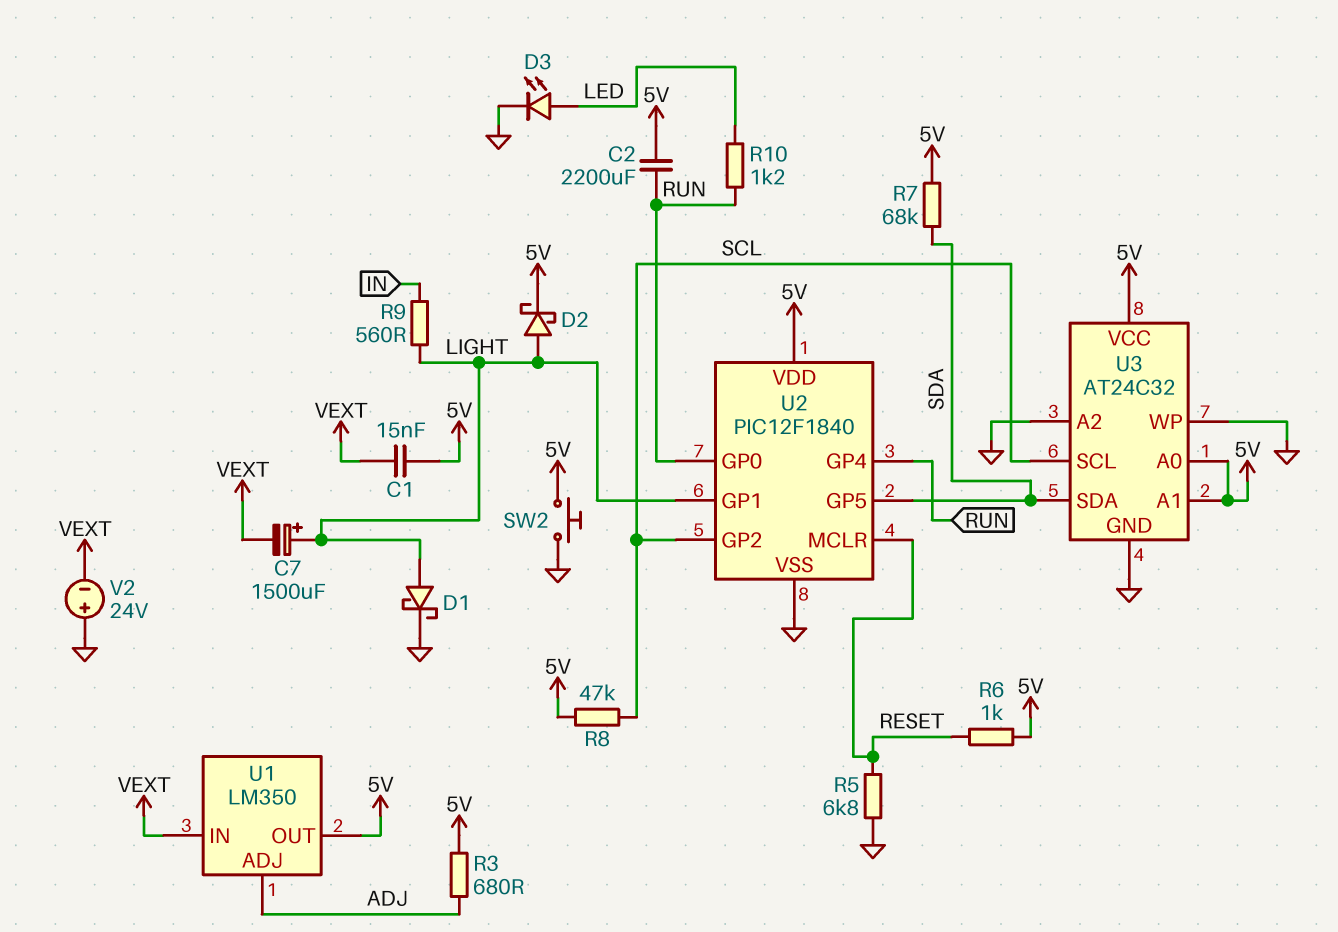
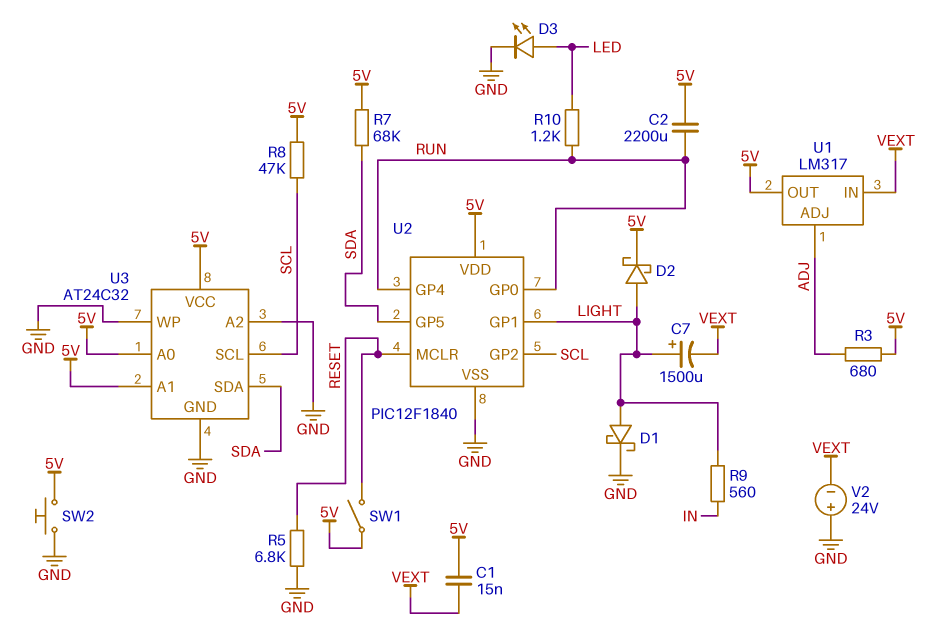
R6: 1k (5V, RESET) -> none
SW1: none -> switch (5V, RESET)
U1: LM350 -> LM317

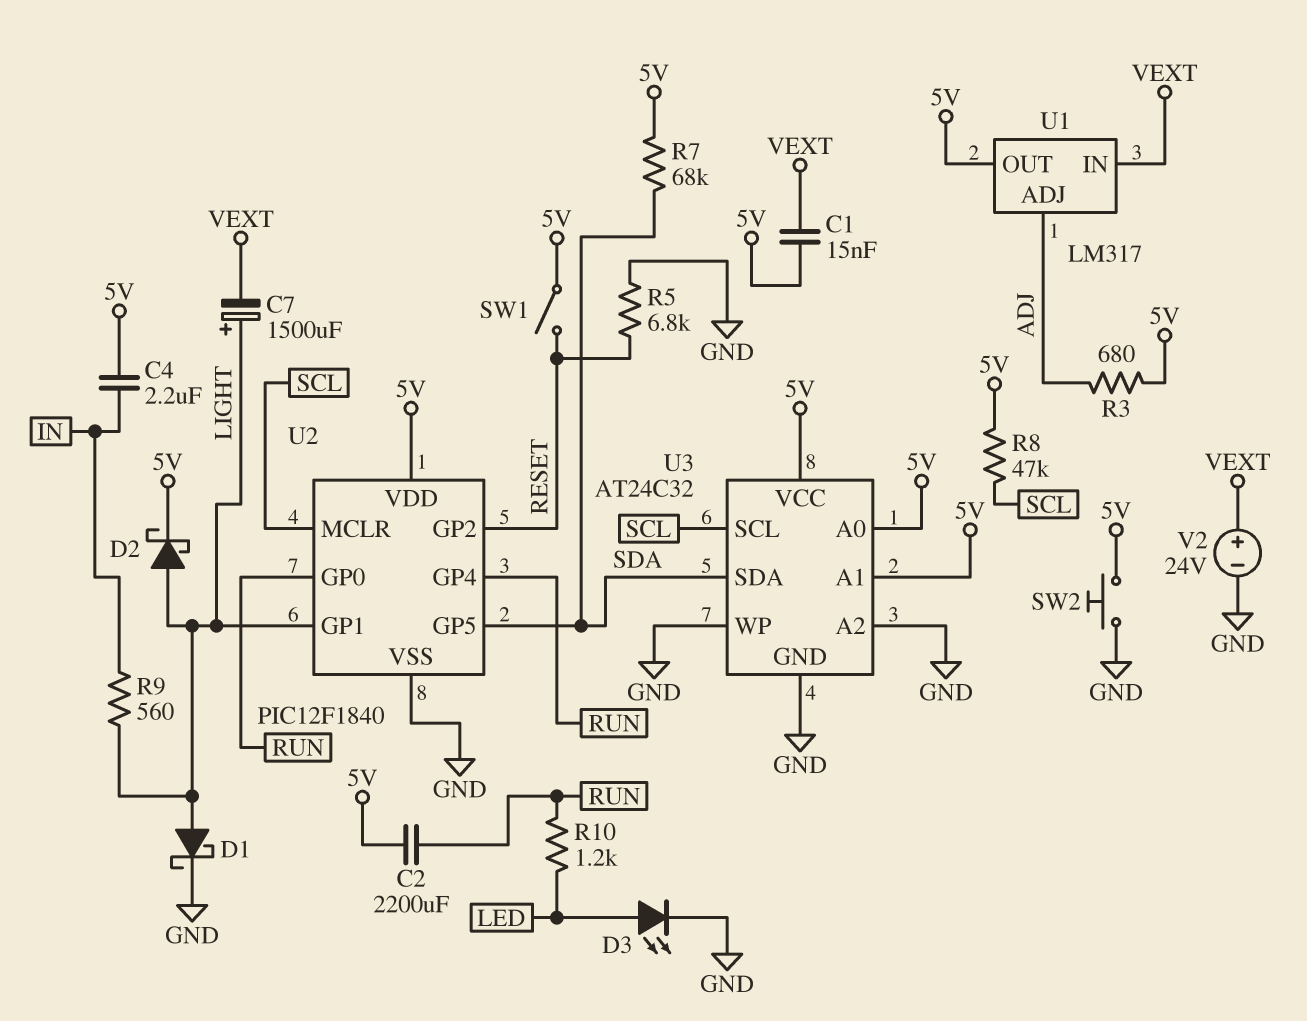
C4: none -> 2.2uF (5V, IN)
U2 pin GP2: SCL -> RESET
U2 pin MCLR: RESET -> SCL
V2: 24V (plus GND, minus VEXT) -> 24V (plus VEXT, minus GND)

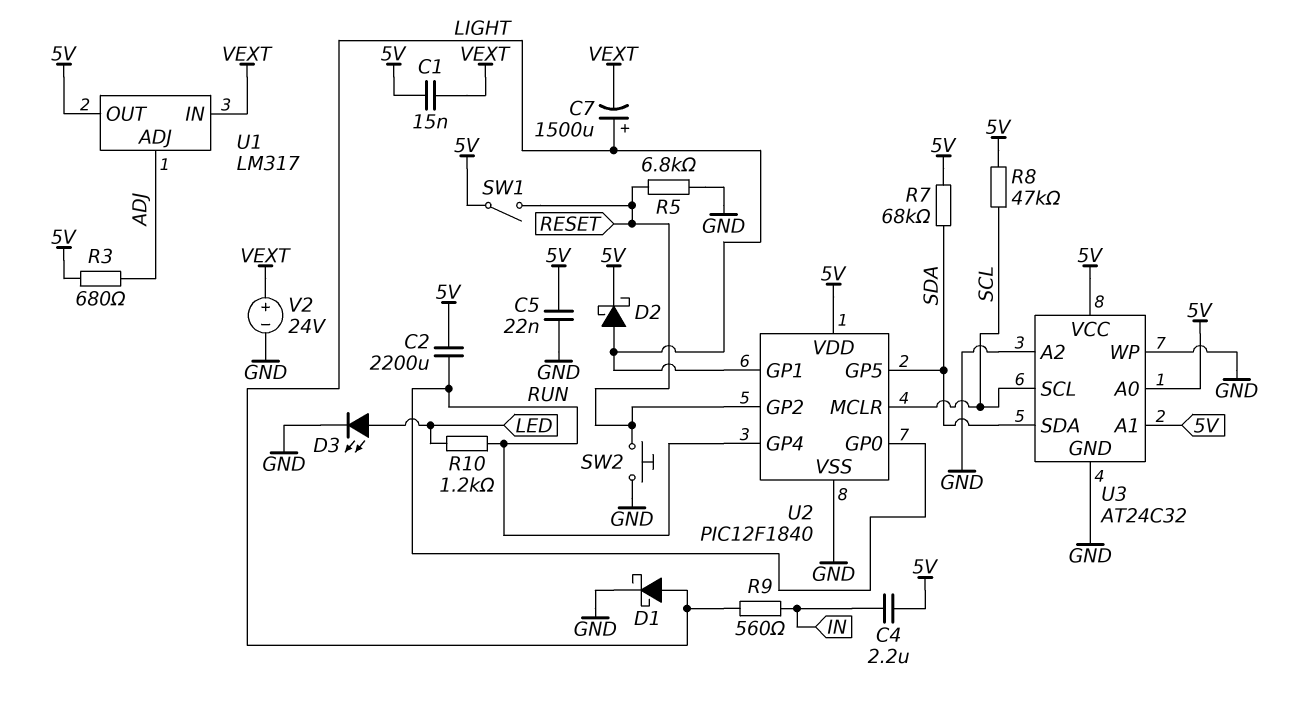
C5: none -> 22nF (5V, GND)
SW2: button (5V, GND) -> button (GND, RESET)

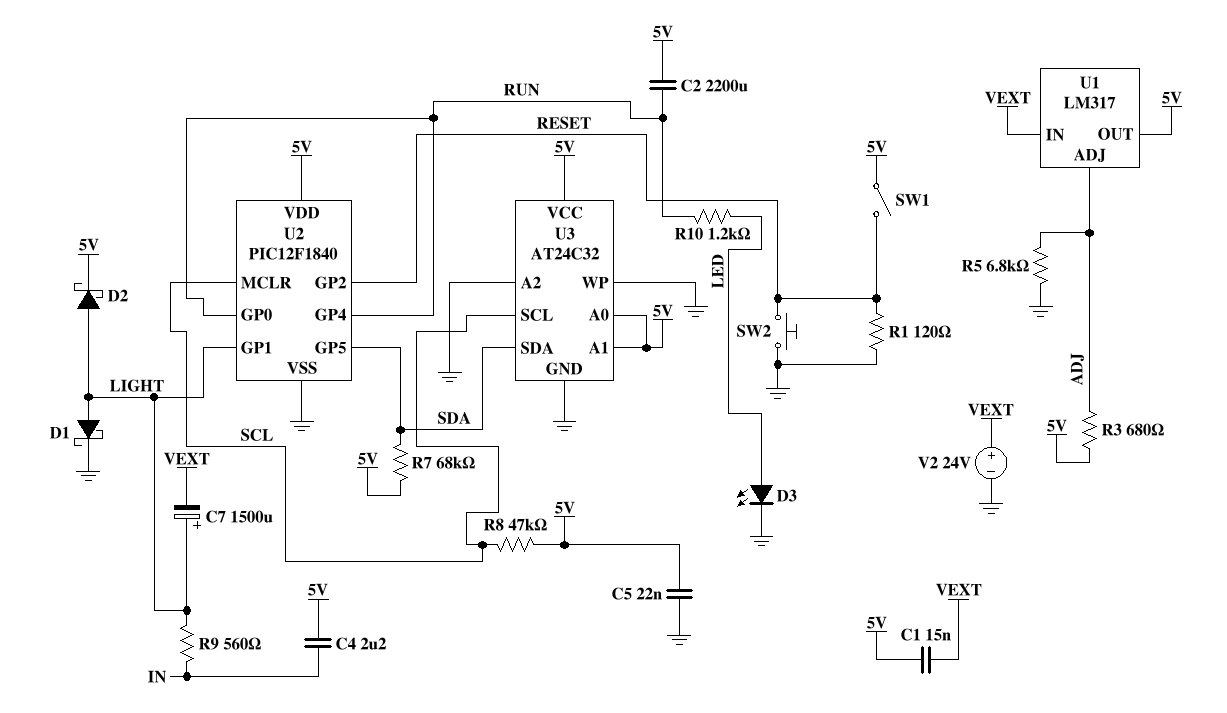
R1: none -> 120 (GND, RESET)
R5: 6.8k (GND, RESET) -> 6.8k (ADJ, GND)

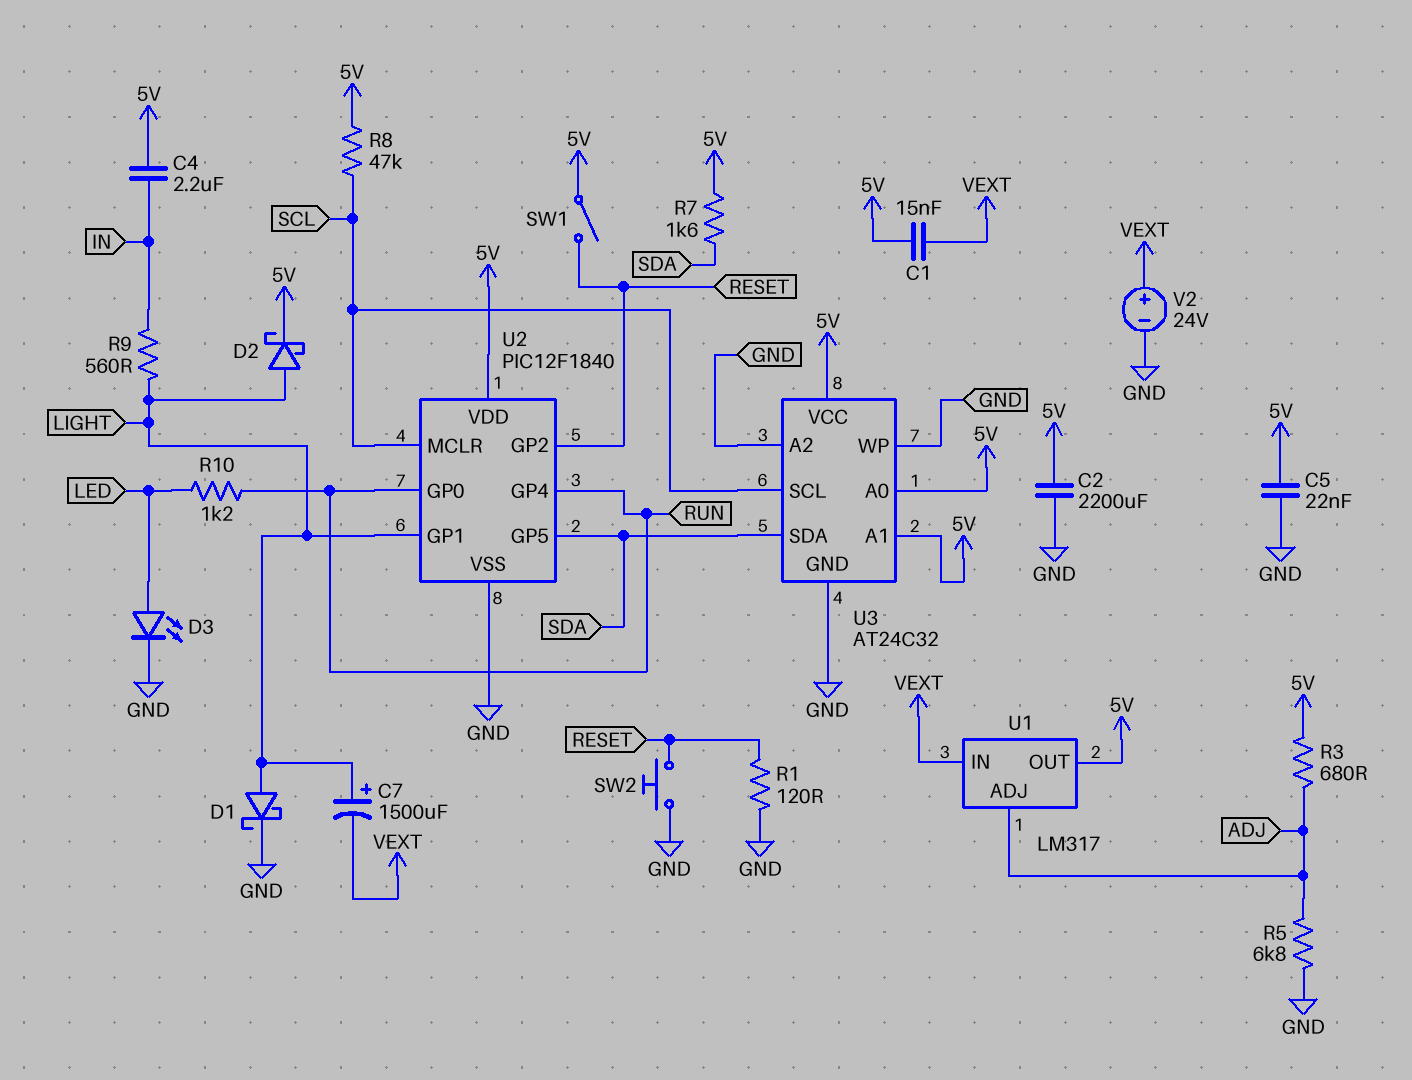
C2: 2200uF (5V, RUN) -> 2200uF (5V, GND)
R7: 68k (5V, SDA) -> 1.6k (5V, SDA)

